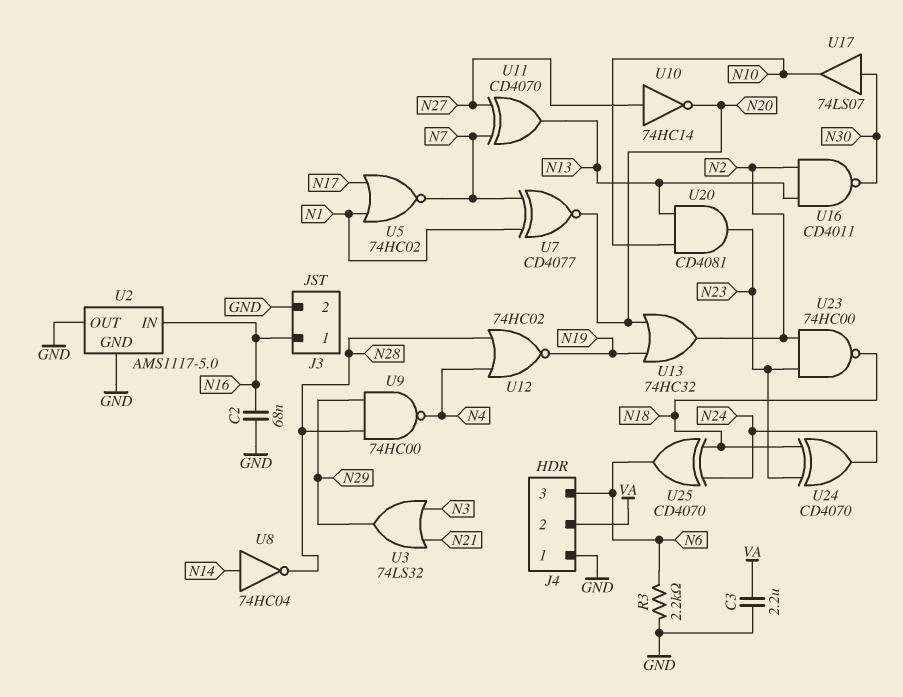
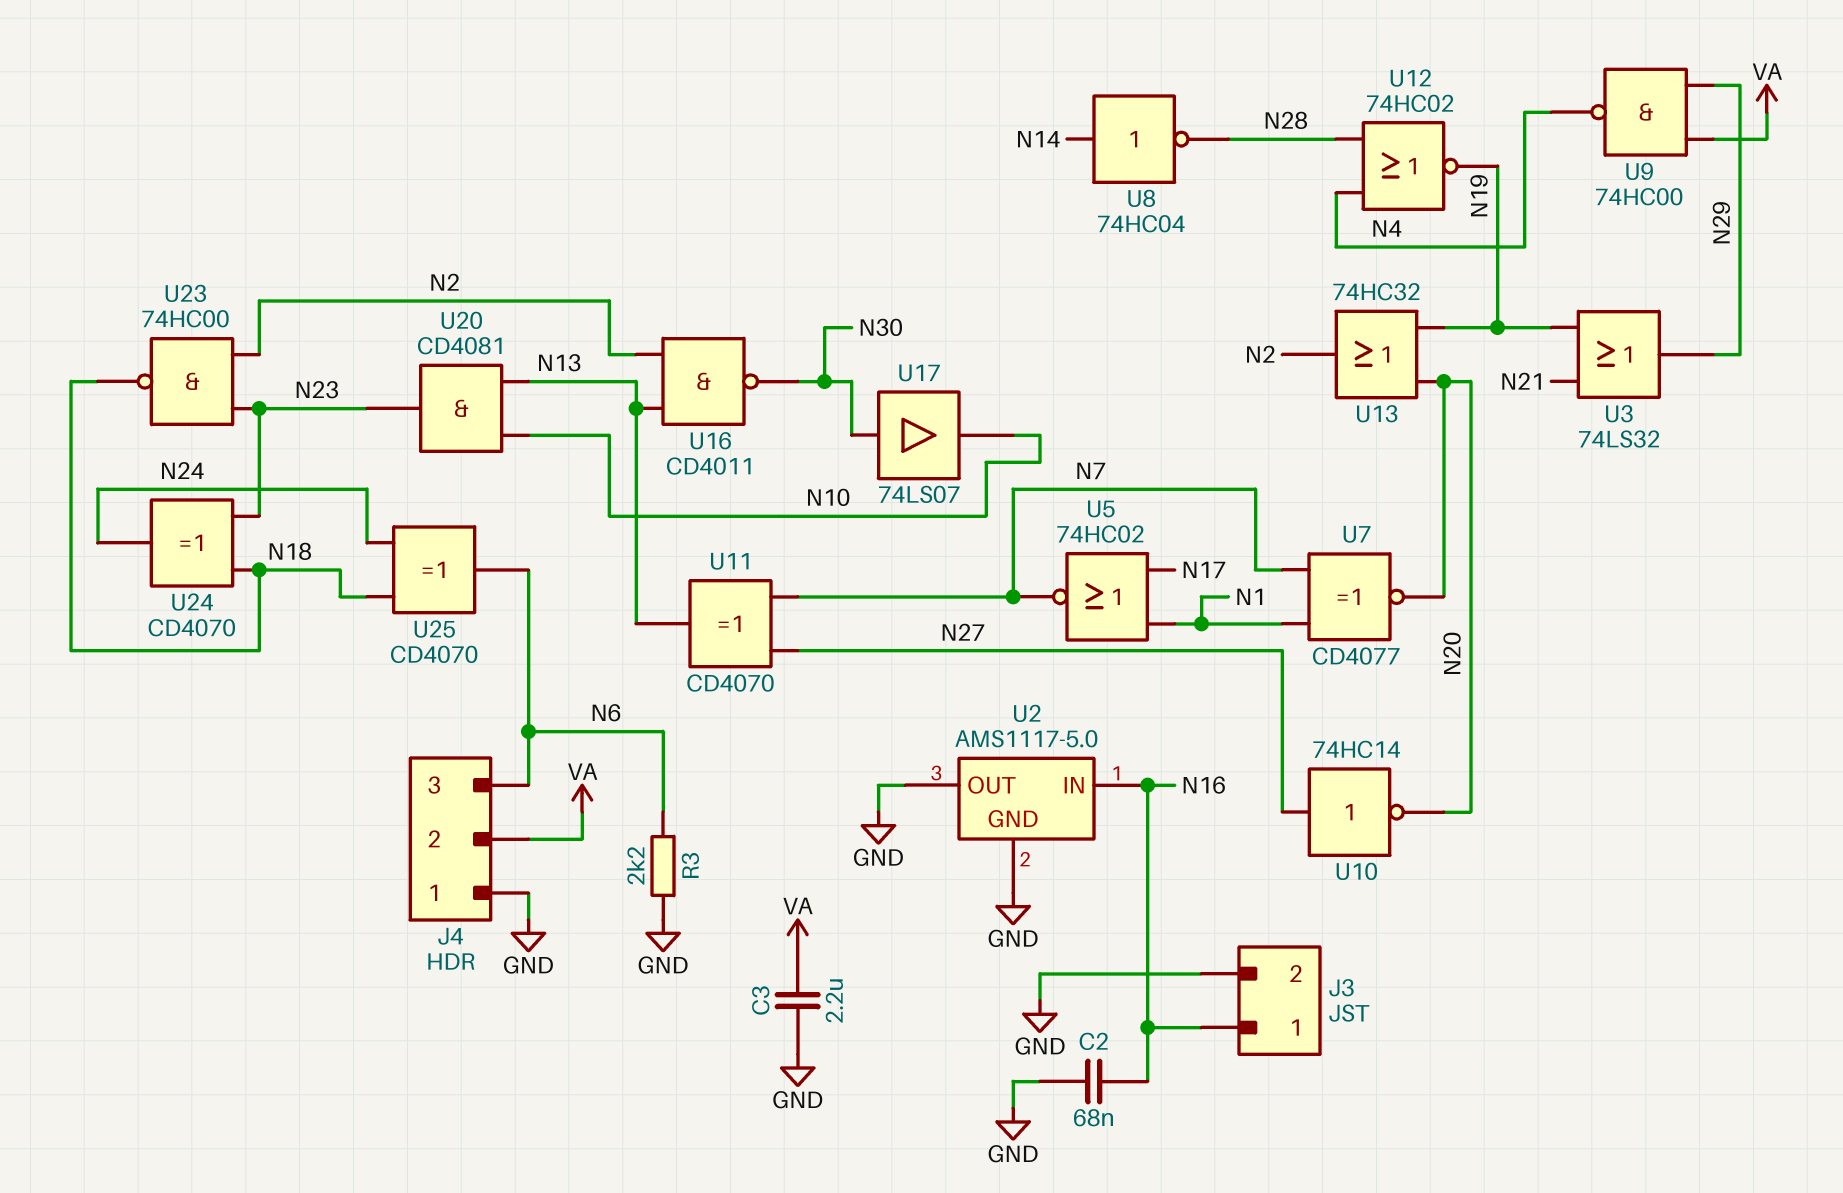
U3: OR 74LS32 (in N3, in N21, out N29) -> OR 74LS32 (in N19, in N21, out N29)
U9: NAND 74HC00 (in N28, in N29, out N4) -> NAND 74HC00 (in N29, in VA, out N4)

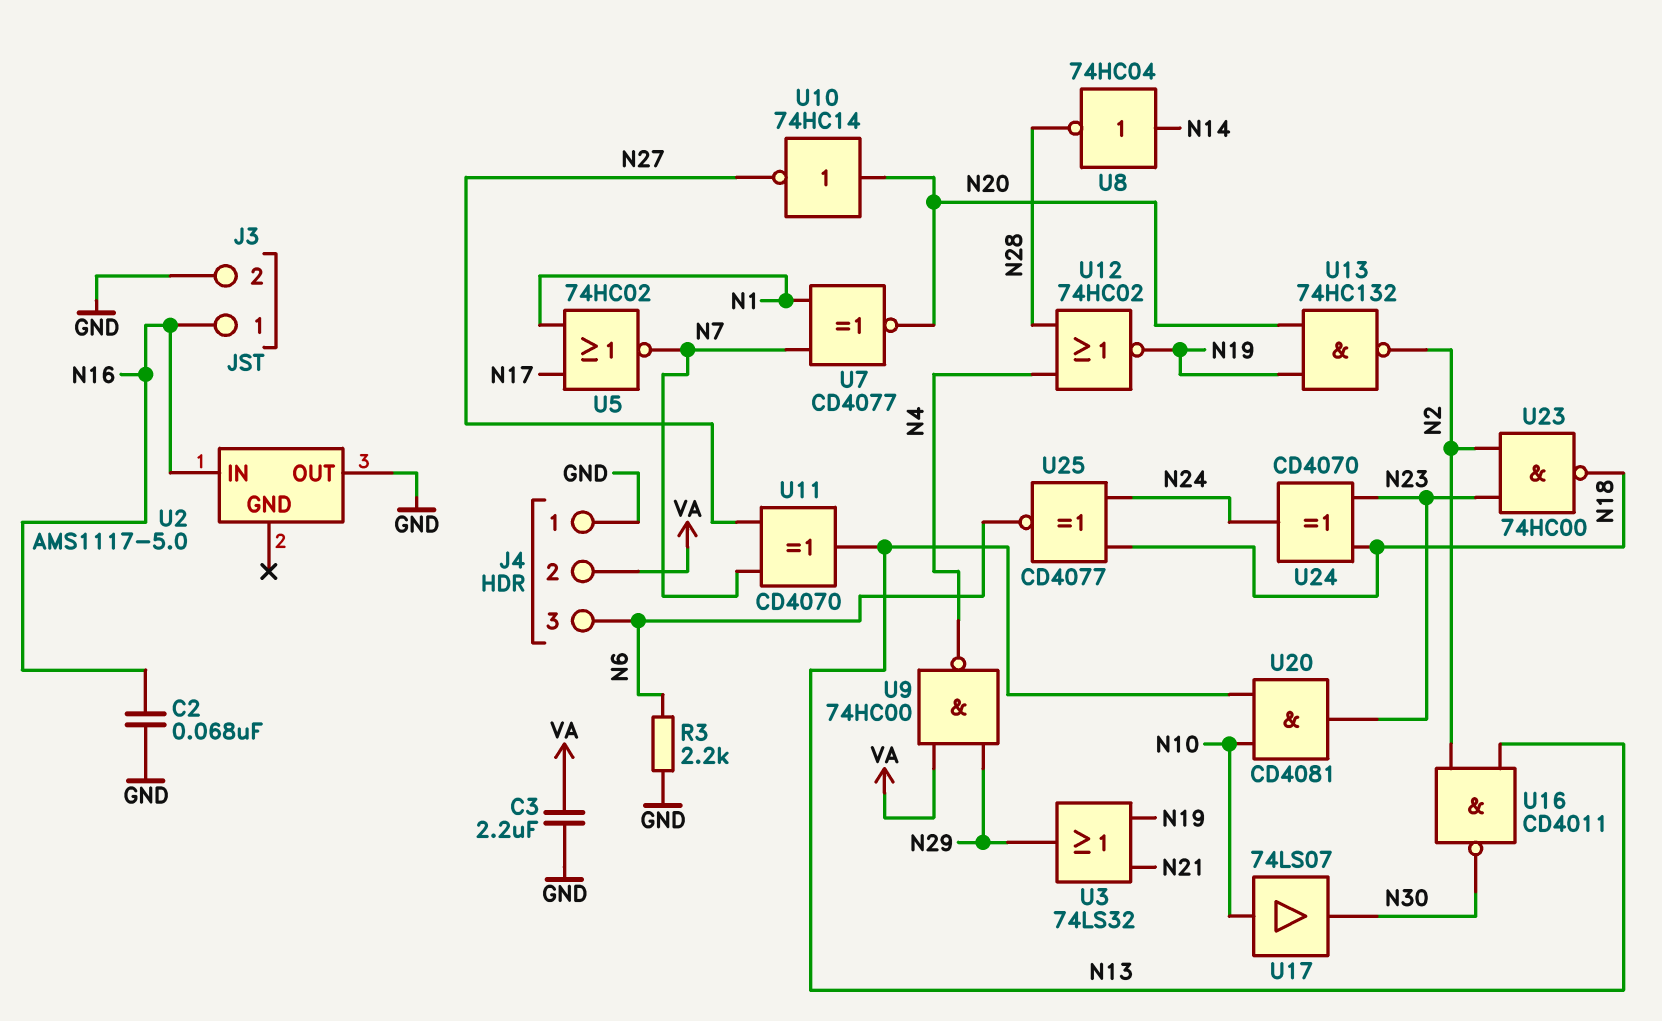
U2 pin GND: GND -> none
U10: NOT 74HC14 (in N27, out N20) -> NOT 74HC14 (in N20, out N27)
U13: OR 74HC32 (in N19, in N20, out N2) -> NAND 74HC132 (in N19, in N20, out N2)
U17: buffer 74LS07 (in N30, out N10) -> buffer 74LS07 (in N10, out N30)
U25: XOR CD4070 (in N18, in N24, out N6) -> XNOR CD4077 (in N18, in N24, out N6)

